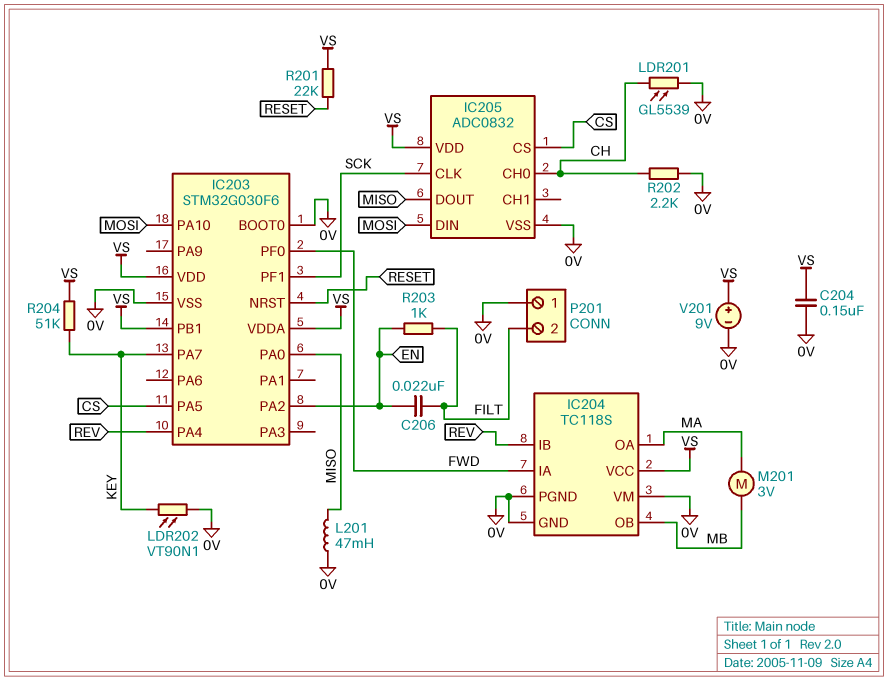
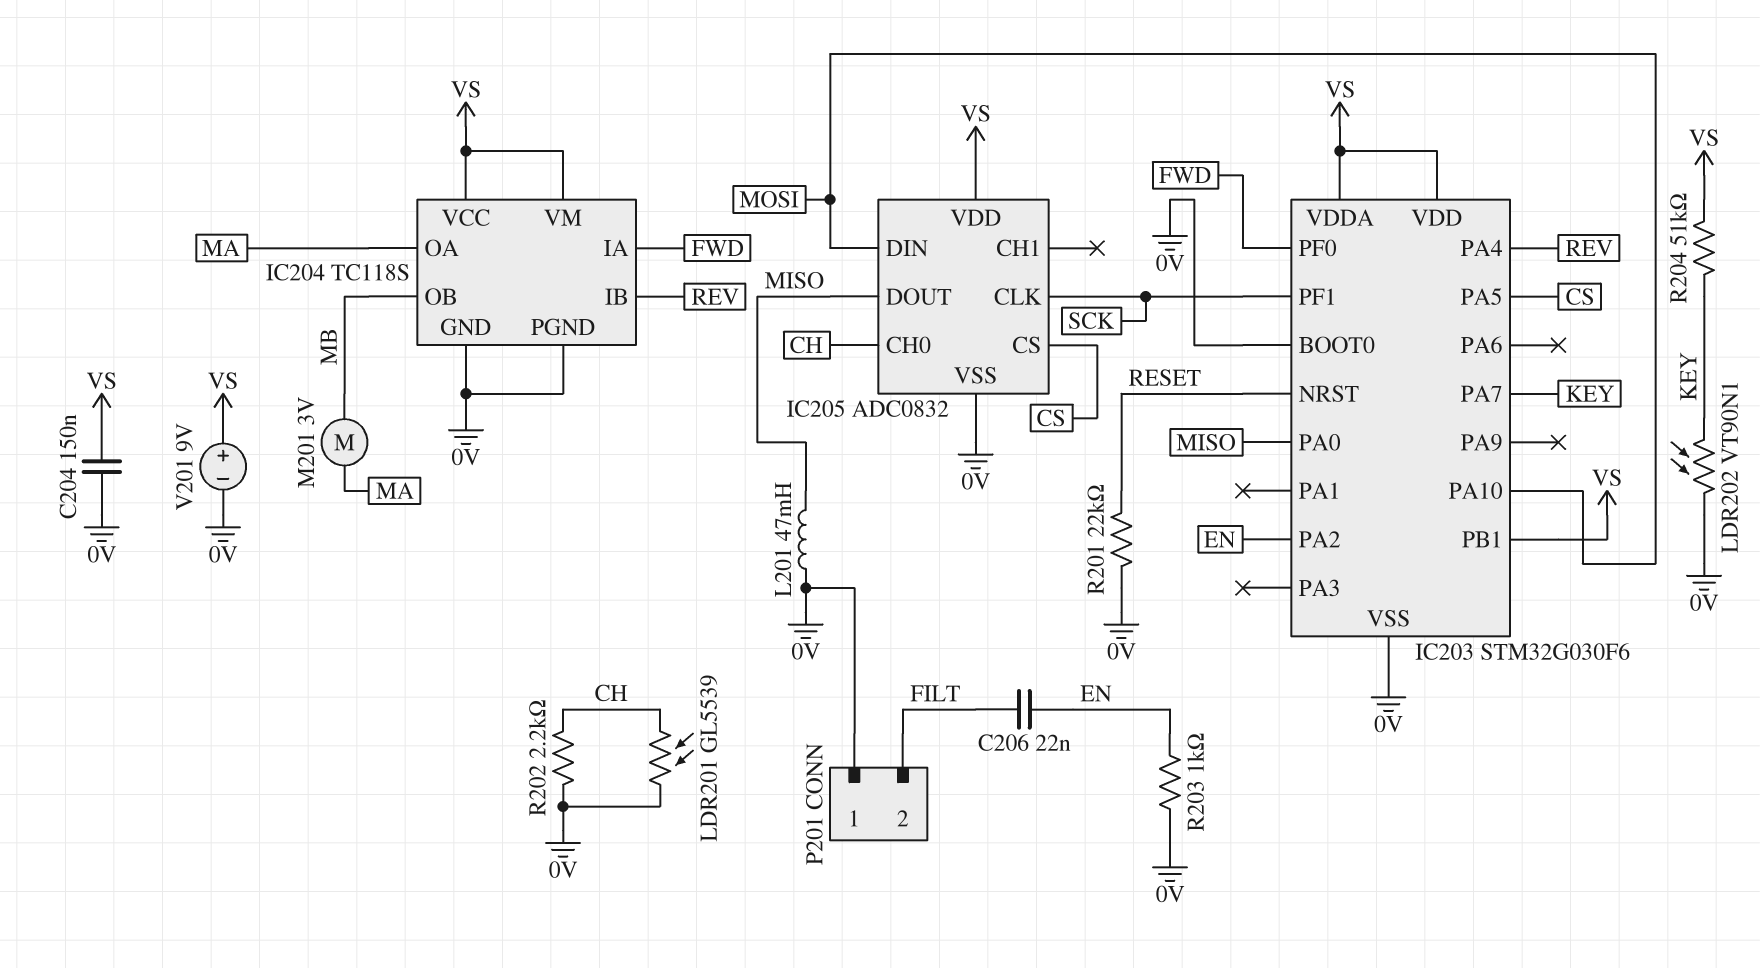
IC204 pin VM: 0V -> VS
R201: 22k (RESET, VS) -> 22k (0V, RESET)
R203: 1k (EN, FILT) -> 1k (0V, EN)

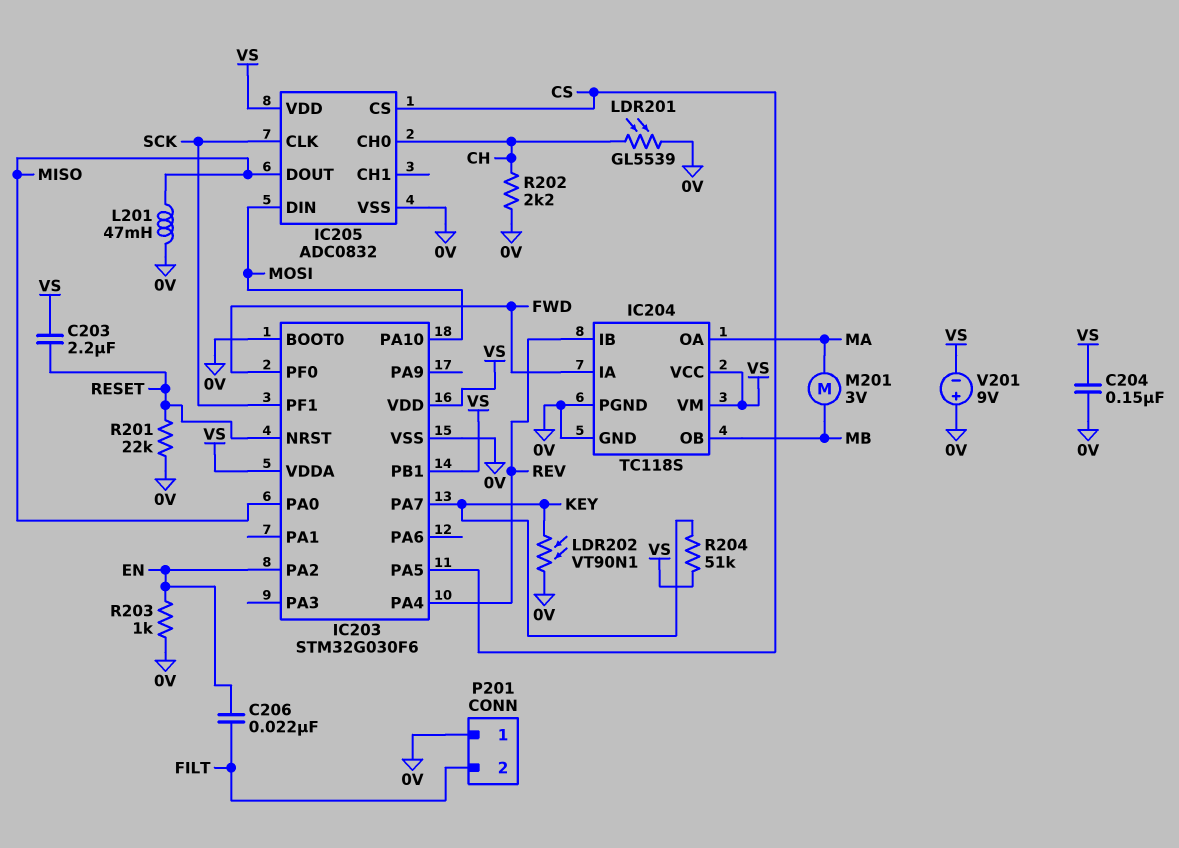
C203: none -> 2.2uF (RESET, VS)
V201: 9V (plus VS, minus 0V) -> 9V (plus 0V, minus VS)

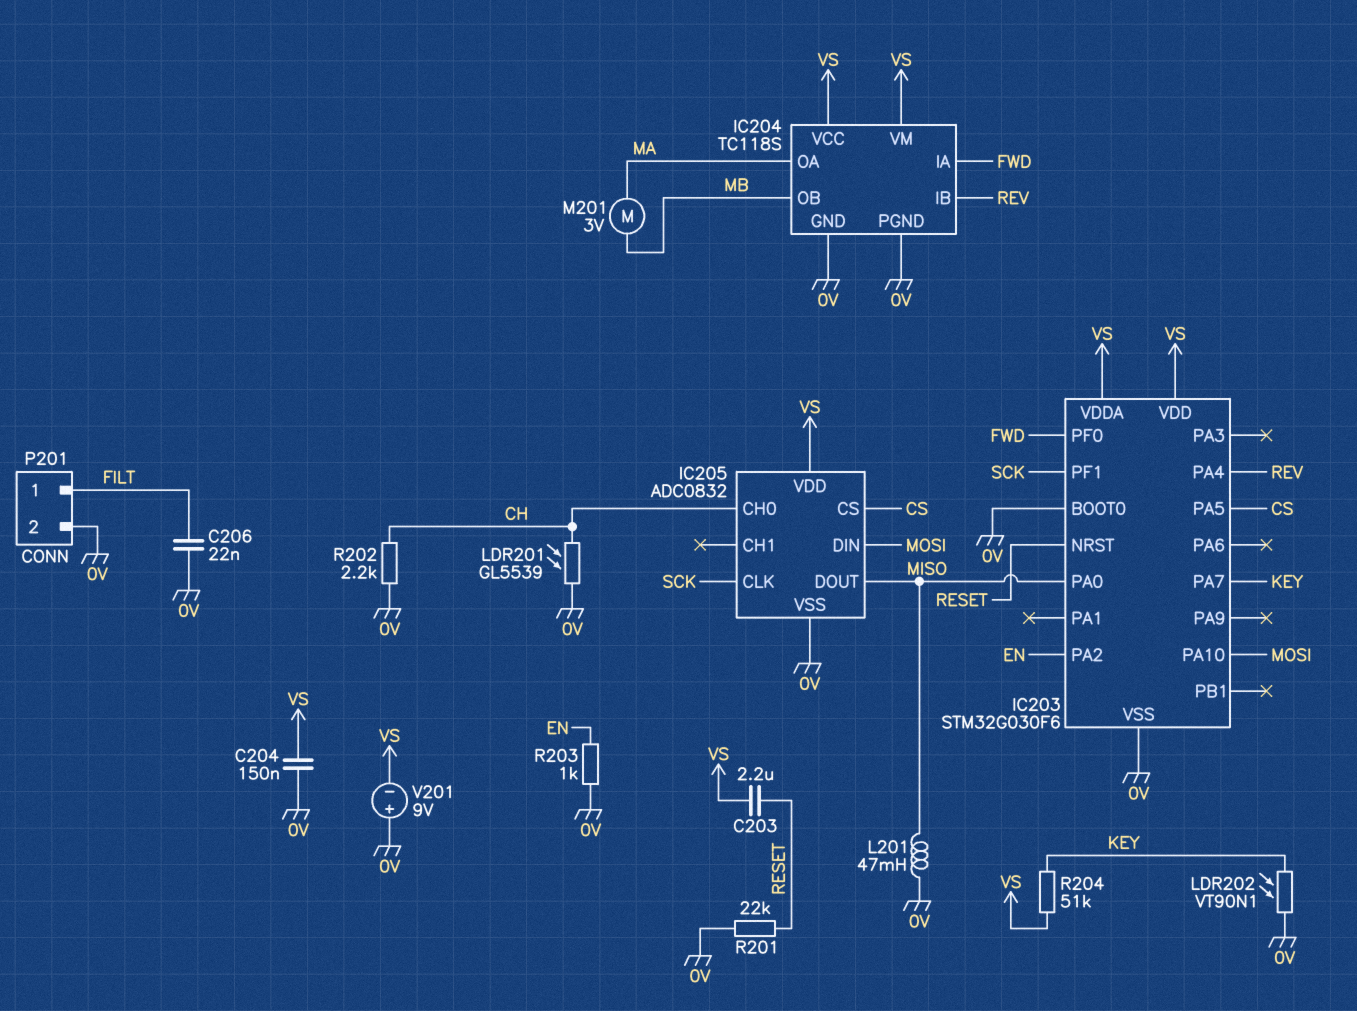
C206: 22nF (EN, FILT) -> 22nF (0V, FILT)
IC203 pin PB1: VS -> none
P201 pin 1: 0V -> FILT
P201 pin 2: FILT -> 0V

